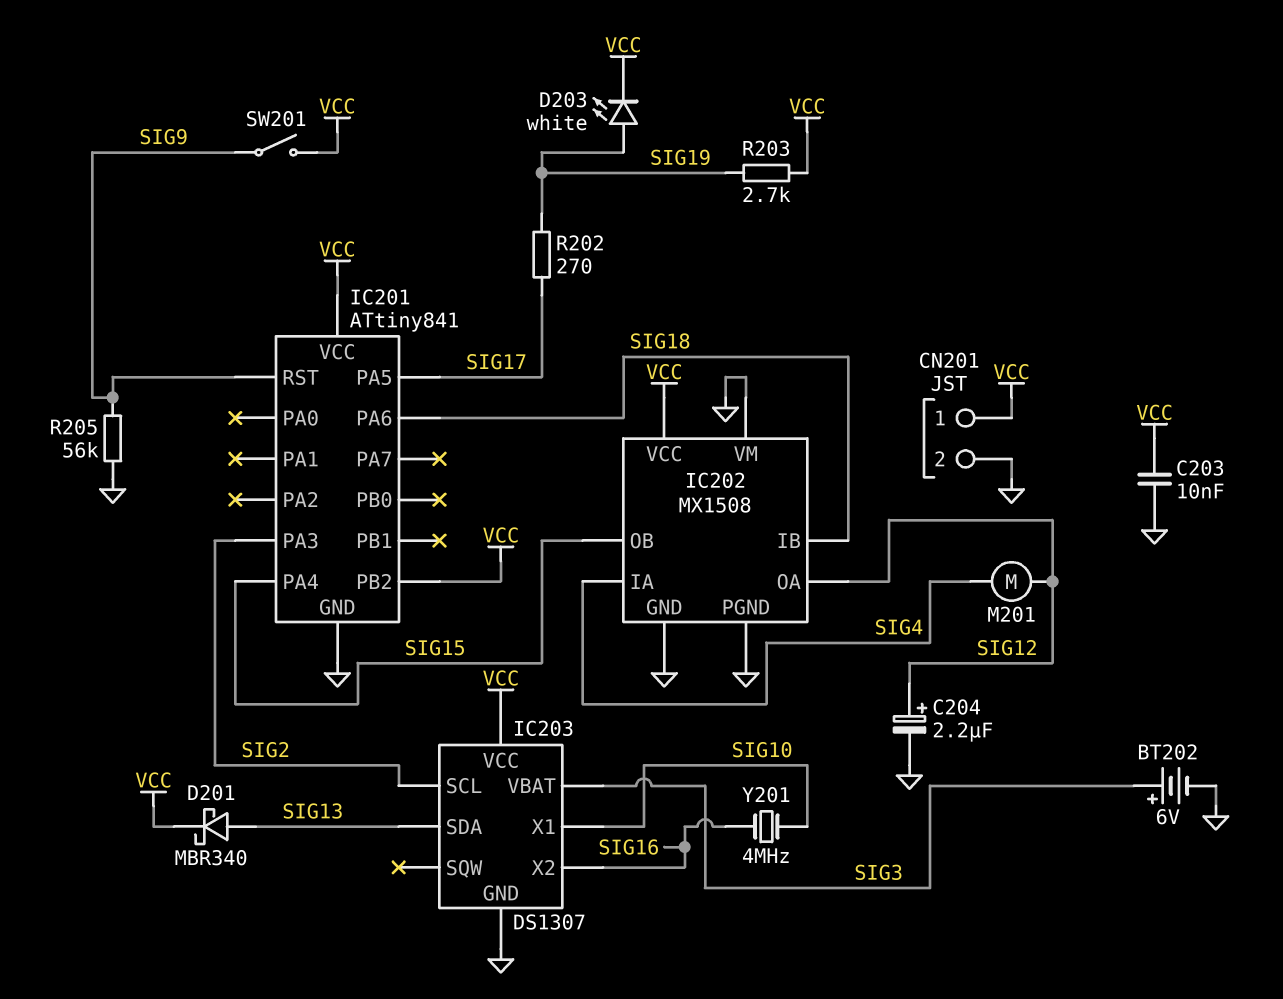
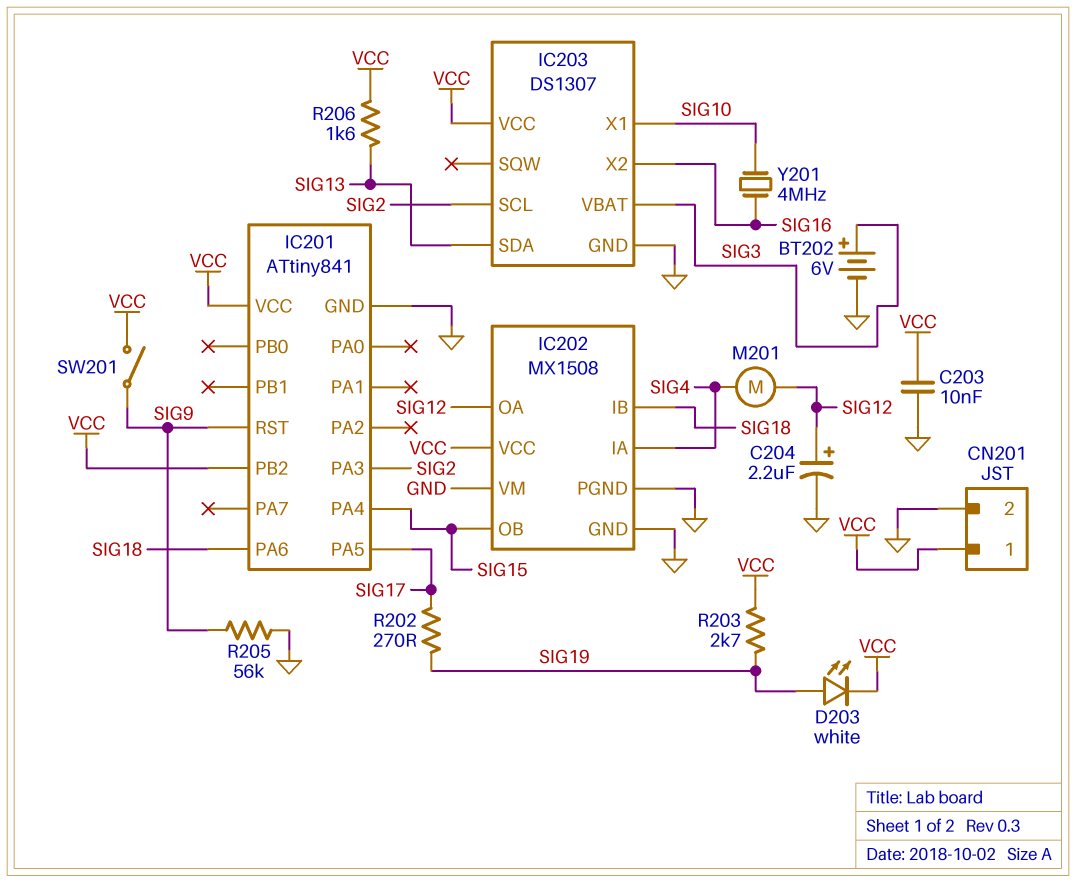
D201: schottky MBR340 (A SIG13, K VCC) -> none
R206: none -> 1.6k (SIG13, VCC)

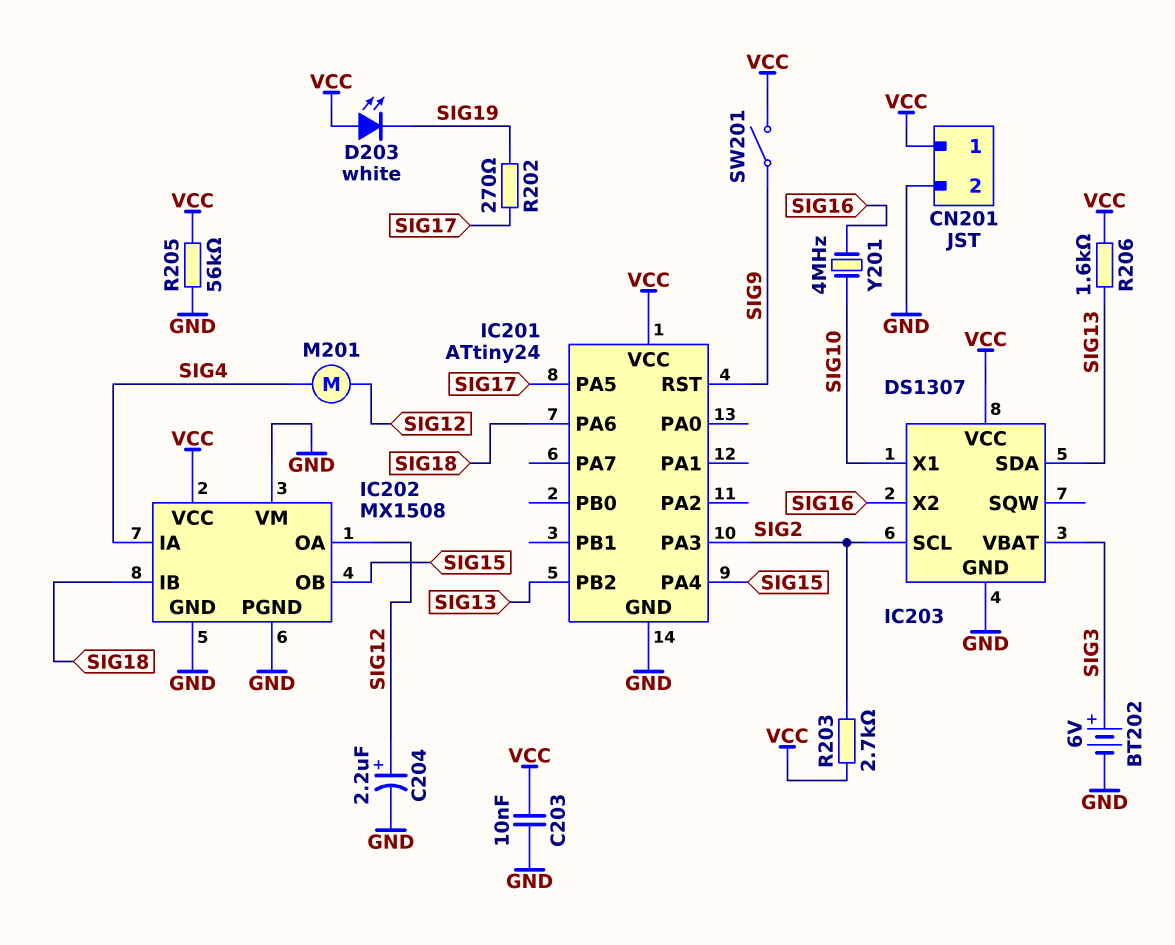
D203: LED white (A SIG19, K VCC) -> LED white (A VCC, K SIG19)
IC201: ATtiny841 -> ATtiny24
IC201 pin PB2: VCC -> SIG13
R203: 2.7k (SIG19, VCC) -> 2.7k (SIG2, VCC)
R205: 56k (GND, SIG9) -> 56k (GND, VCC)

